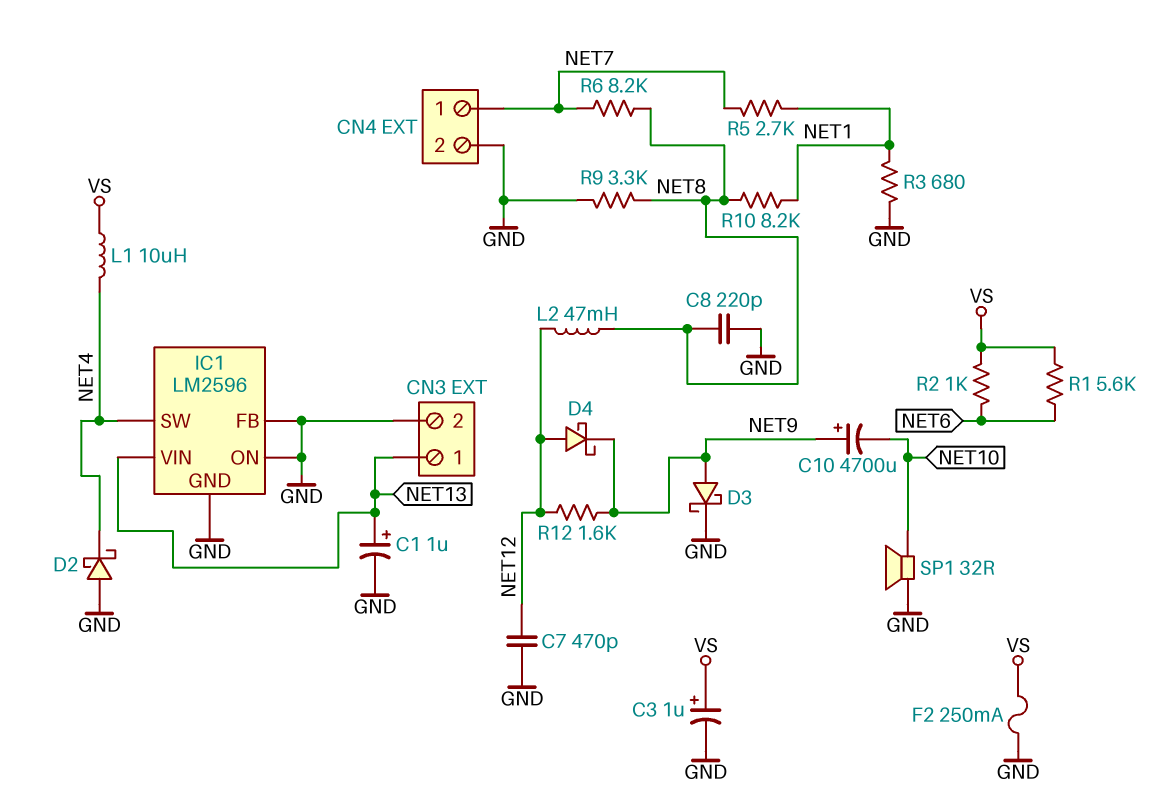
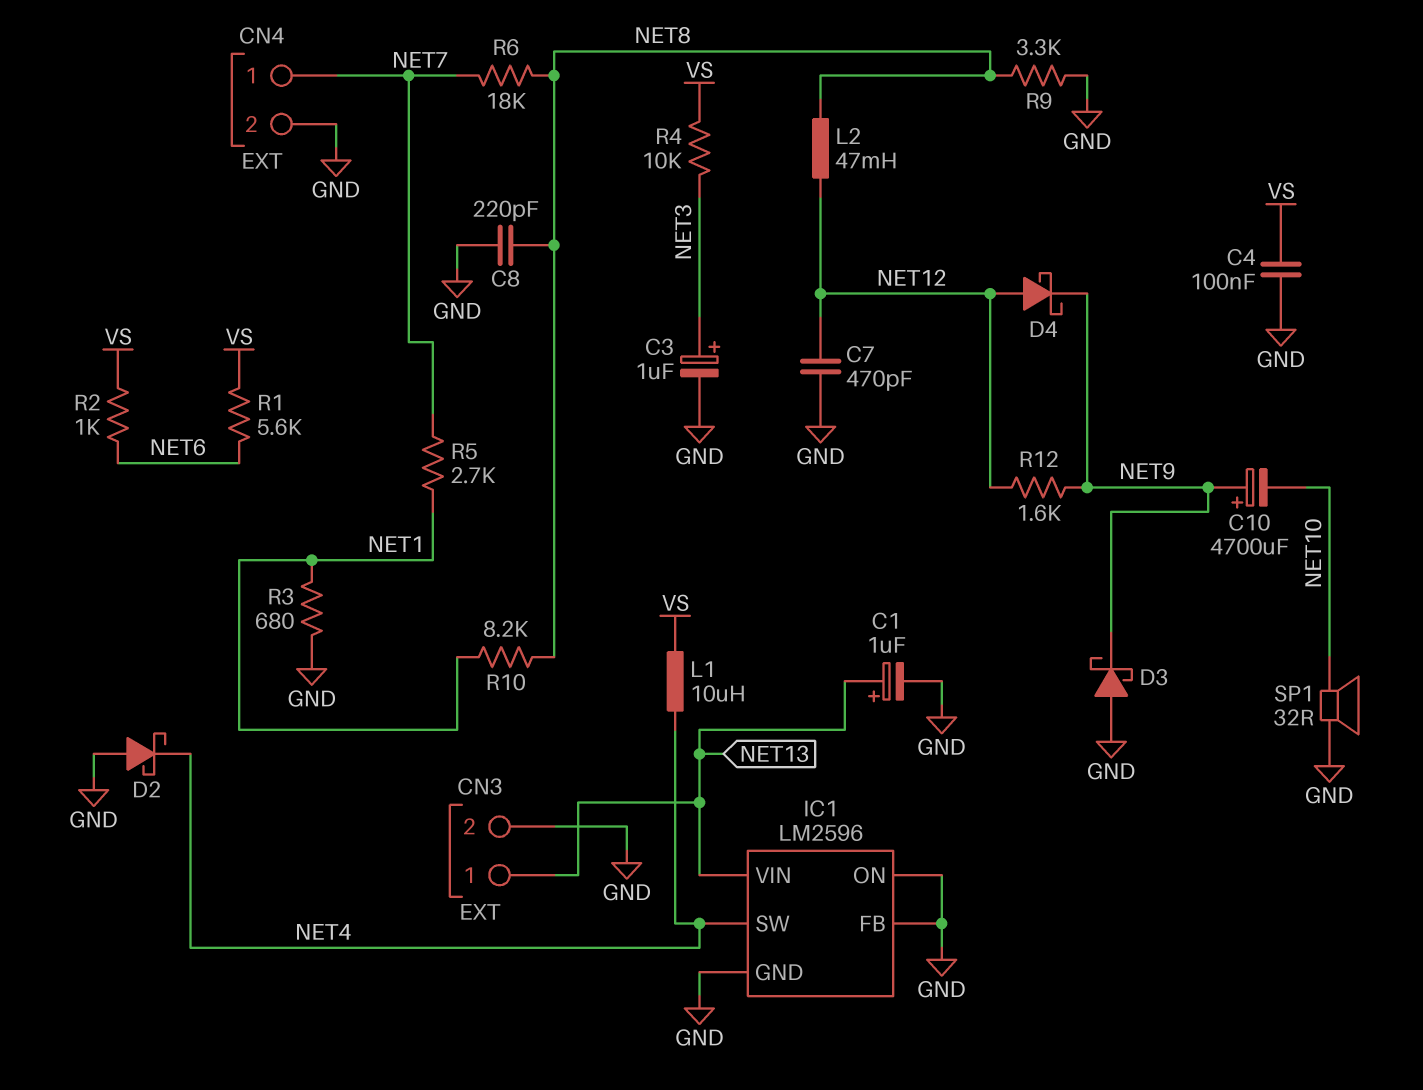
C3: 1uF (plus VS, minus GND) -> 1uF (plus NET3, minus GND)
C4: none -> 100nF (GND, VS)
D3: schottky (A NET9, K GND) -> schottky (A GND, K NET9)
F2: 250mA (GND, VS) -> none
R4: none -> 10k (NET3, VS)
R6: 8.2k (NET7, NET8) -> 18k (NET7, NET8)

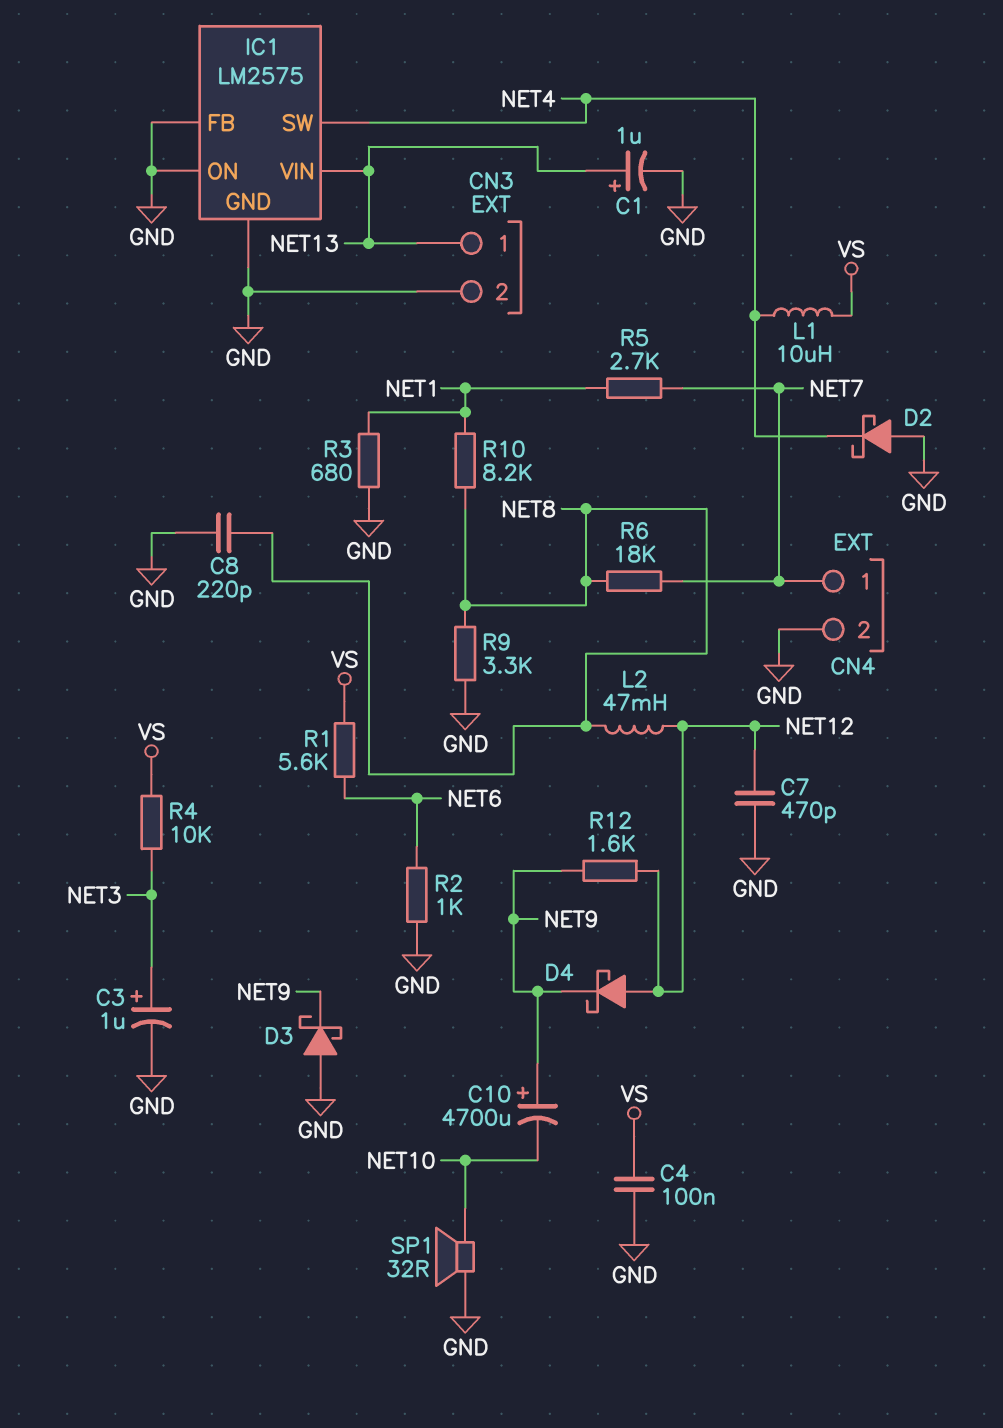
IC1: LM2596 -> LM2575
R2: 1k (NET6, VS) -> 1k (GND, NET6)

